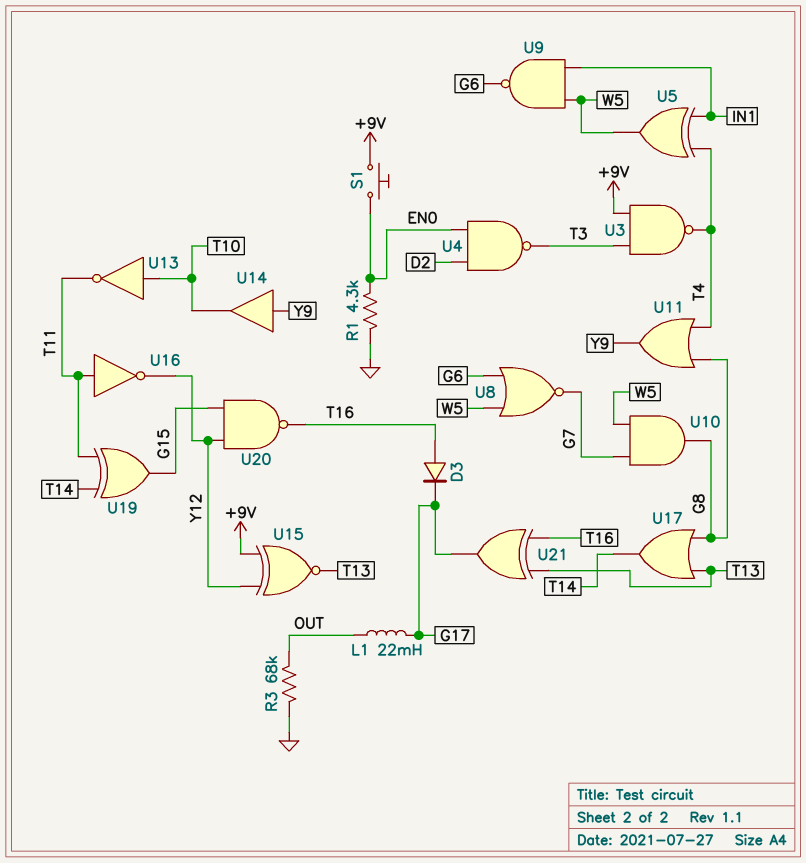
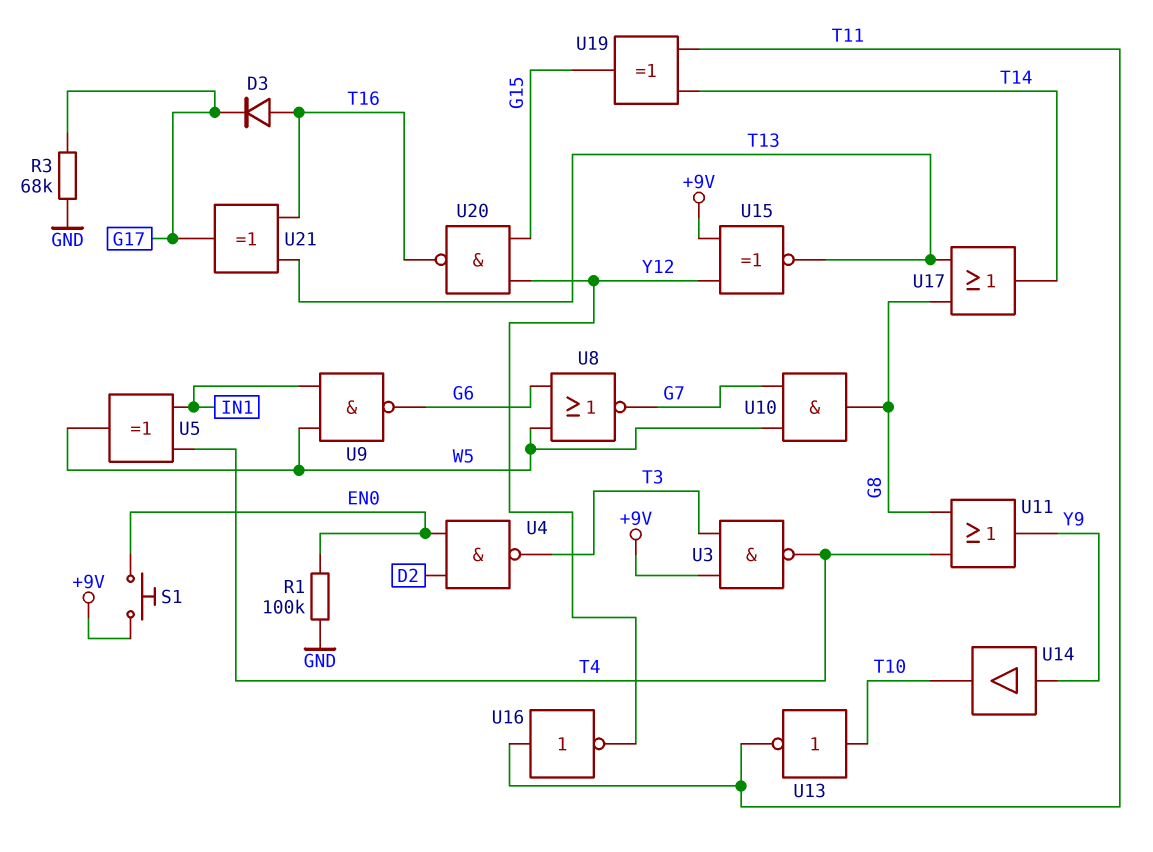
L1: 22mH (G17, OUT) -> none
R1: 4.3k (EN0, GND) -> 100k (EN0, GND)
R3: 68k (GND, OUT) -> 68k (G17, GND)

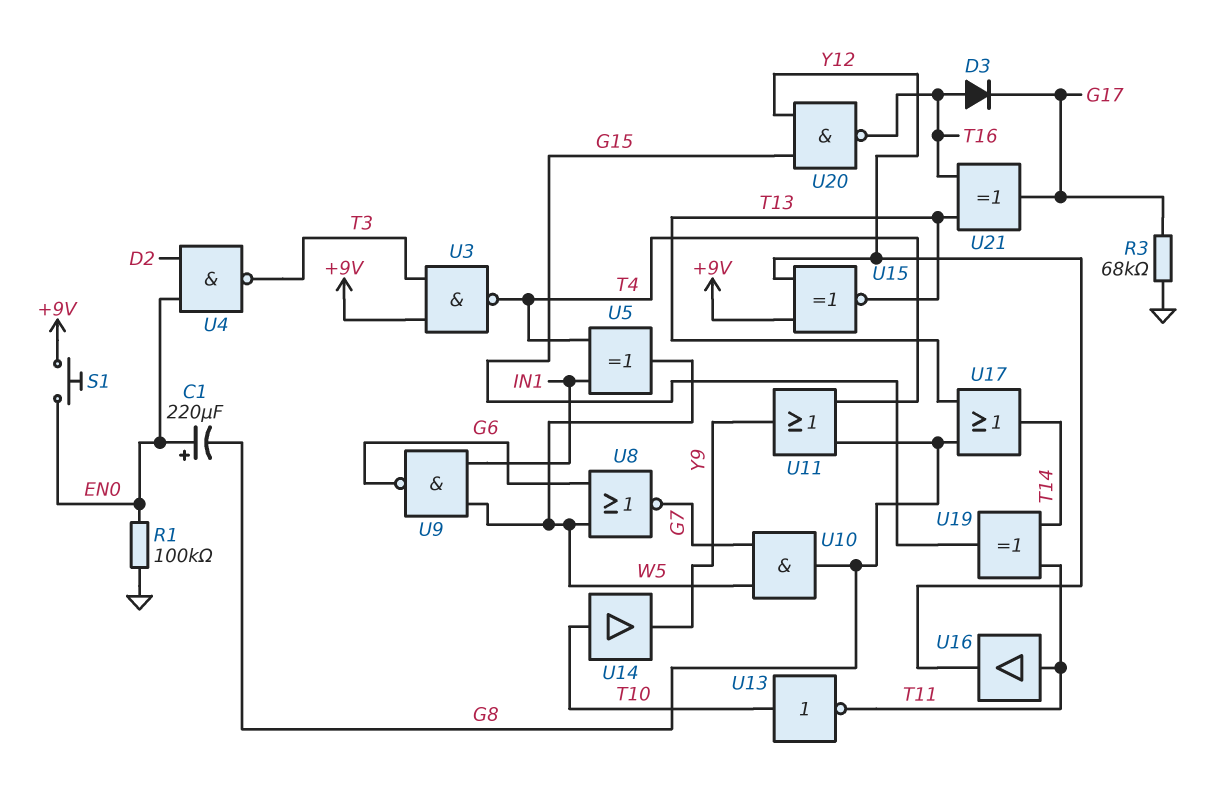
C1: none -> 220uF (plus EN0, minus G8)
U14: buffer (in Y9, out T10) -> buffer (in T10, out Y9)
U16: NOT (in T11, out Y12) -> buffer (in T11, out Y12)

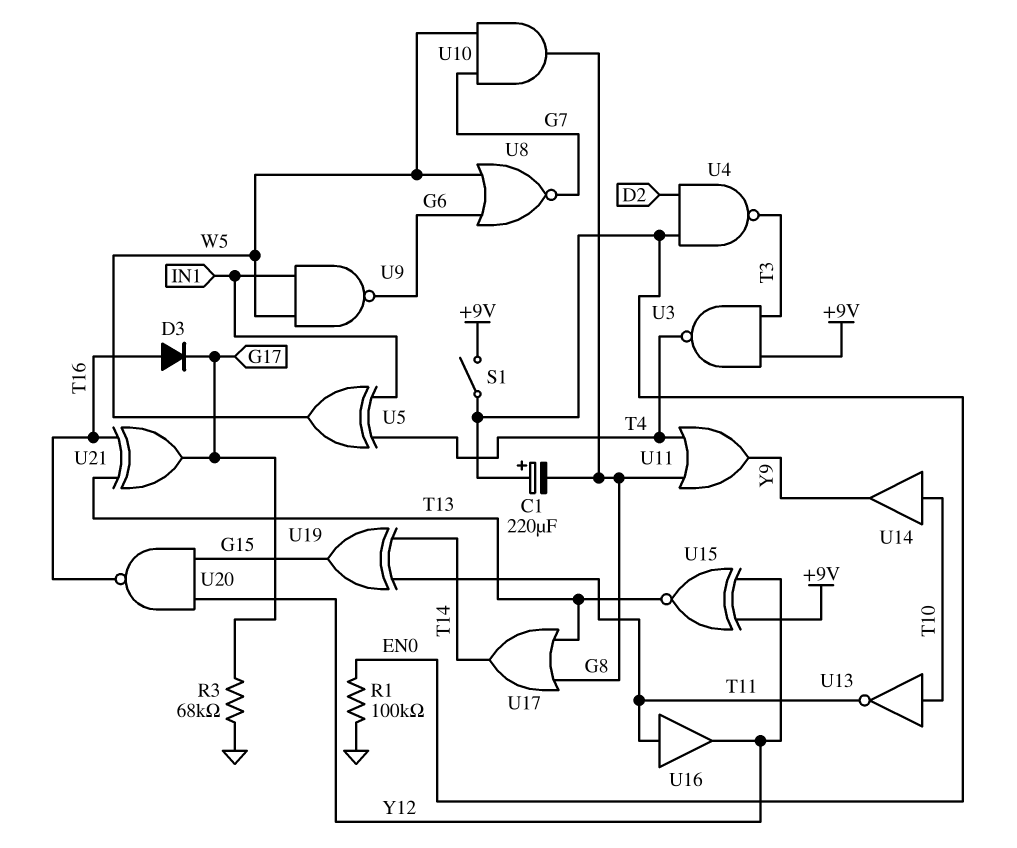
S1: button (+9V, EN0) -> switch (+9V, EN0)

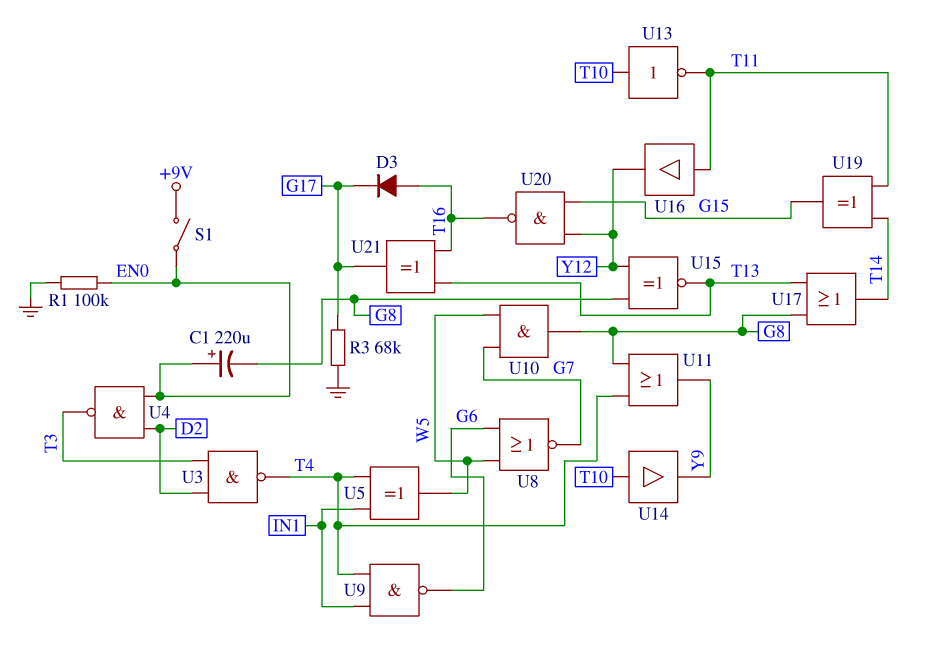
U3: NAND (in +9V, in T3, out T4) -> NAND (in D2, in T3, out T4)
U9: NAND (in IN1, in W5, out G6) -> NAND (in IN1, in T4, out G6)
U15: XNOR (in +9V, in Y12, out T13) -> XNOR (in G8, in Y12, out T13)

